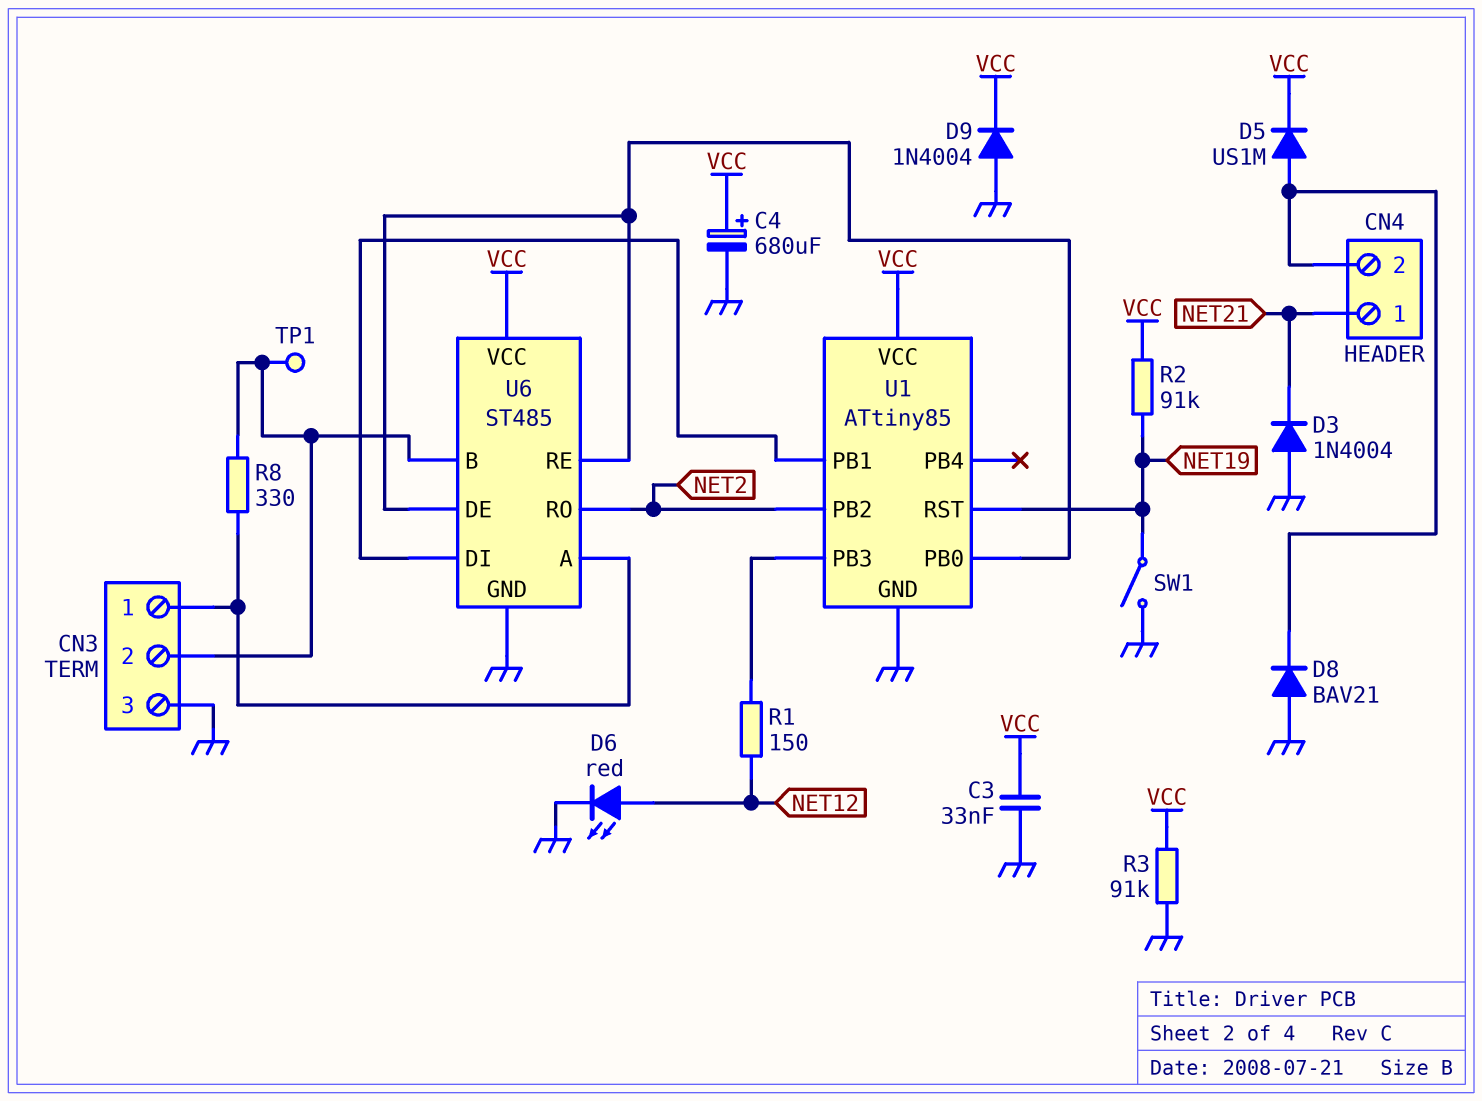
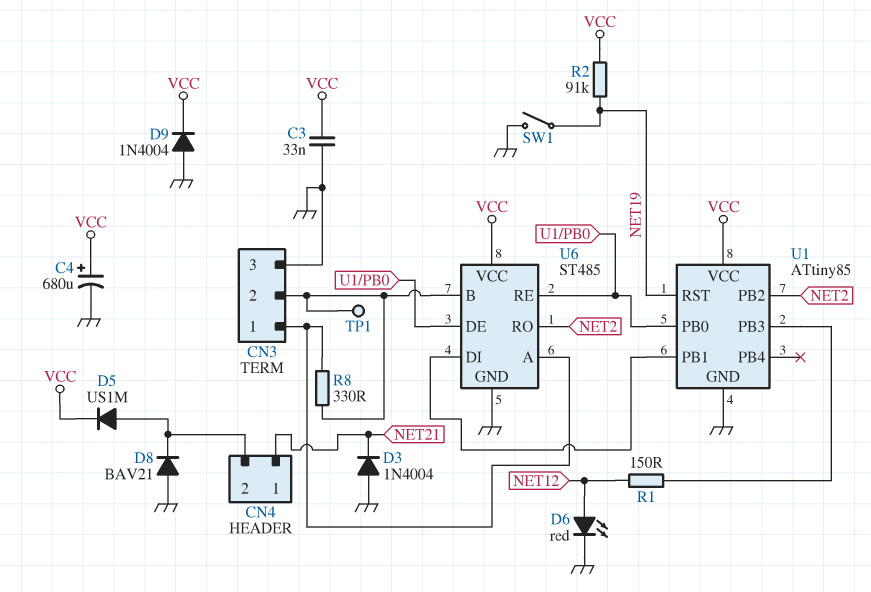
R3: 91k (GND, VCC) -> none

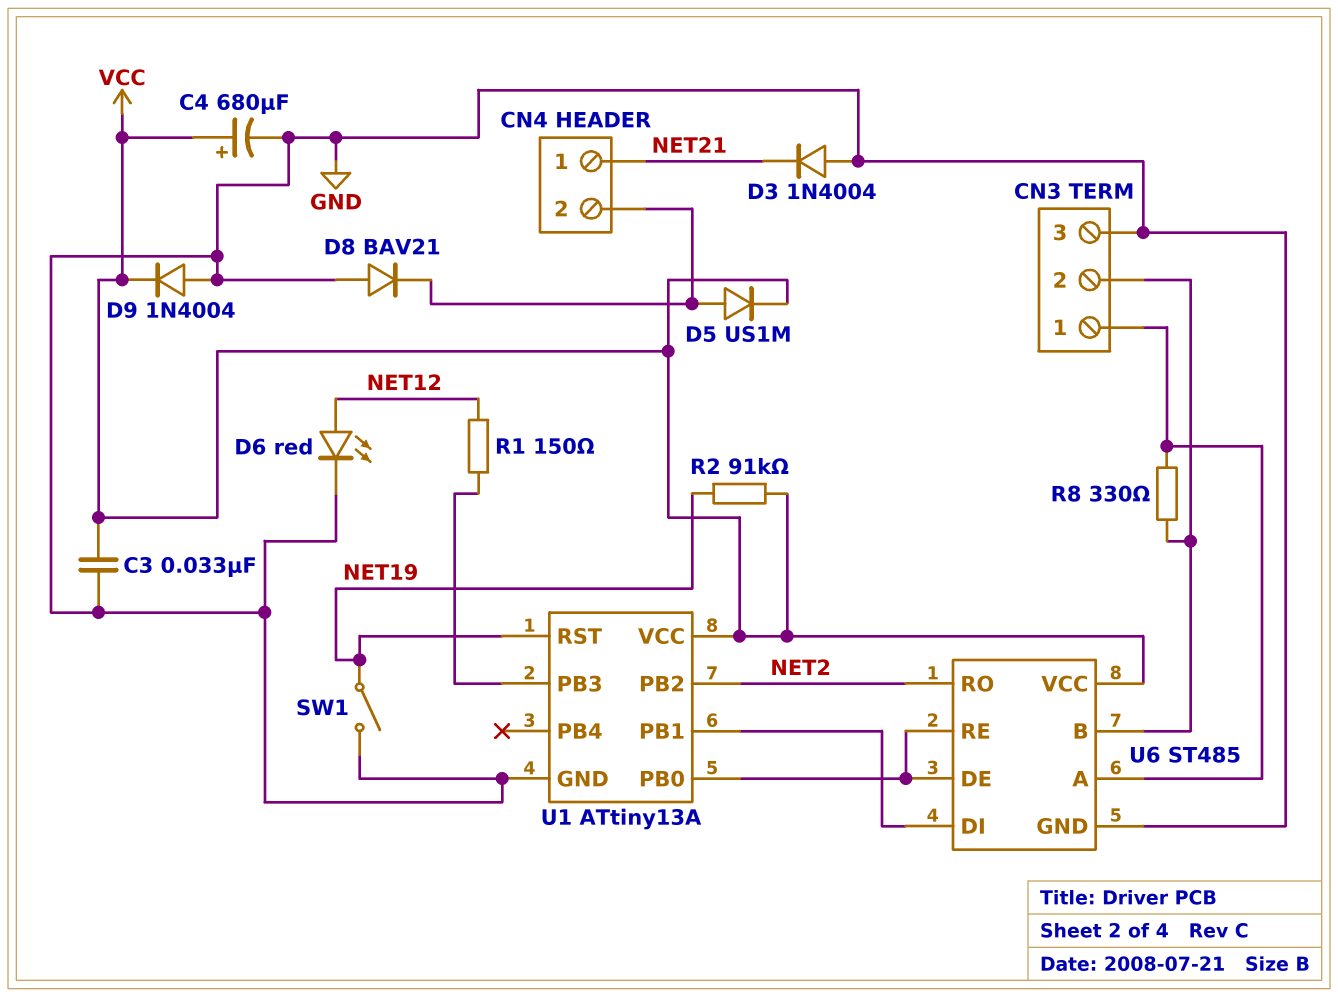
TP1: test point (CN3/2) -> none
U1: ATtiny85 -> ATtiny13A

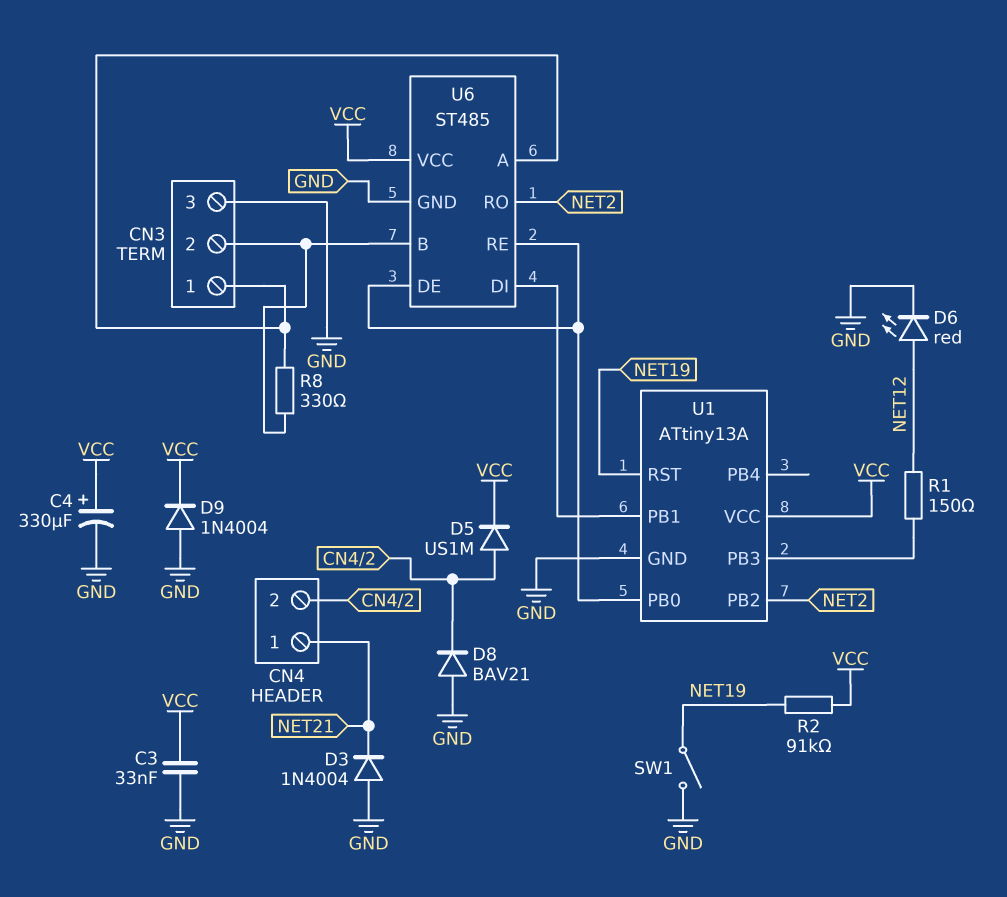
C4: 680uF (plus VCC, minus GND) -> 330uF (plus VCC, minus GND)

